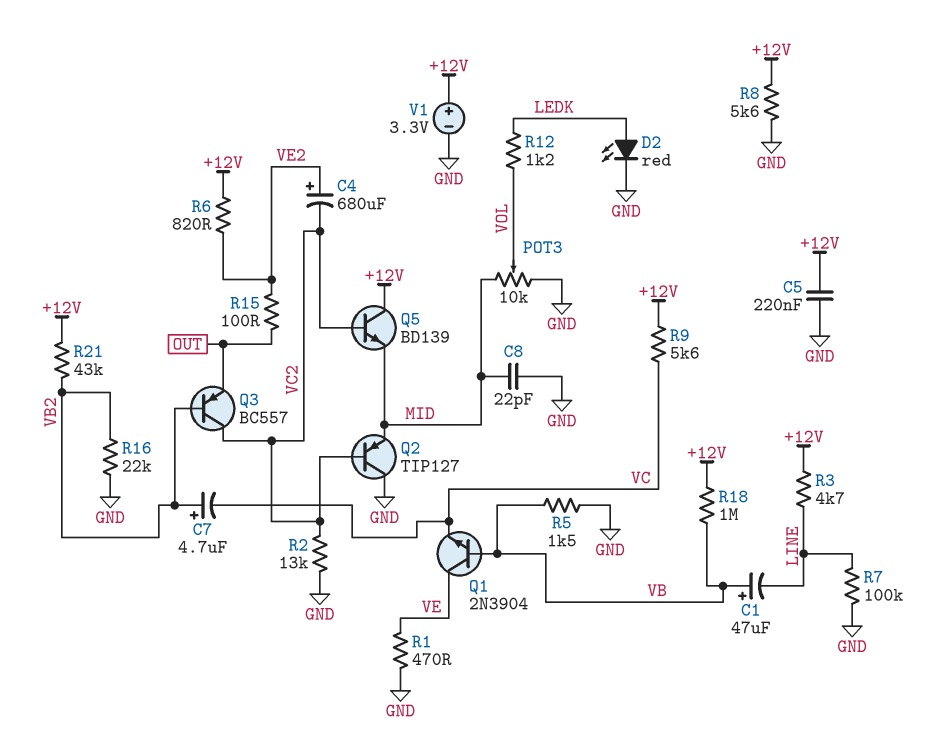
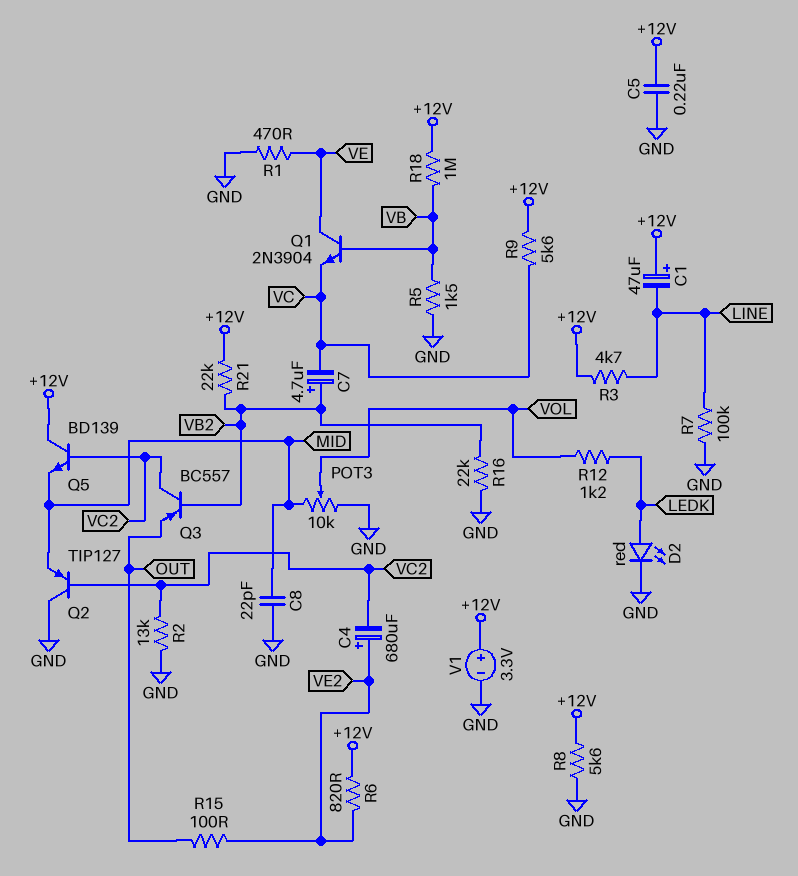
C1: 47uF (plus VB, minus LINE) -> 47uF (plus +12V, minus LINE)
R21: 43k (+12V, VB2) -> 22k (+12V, VB2)

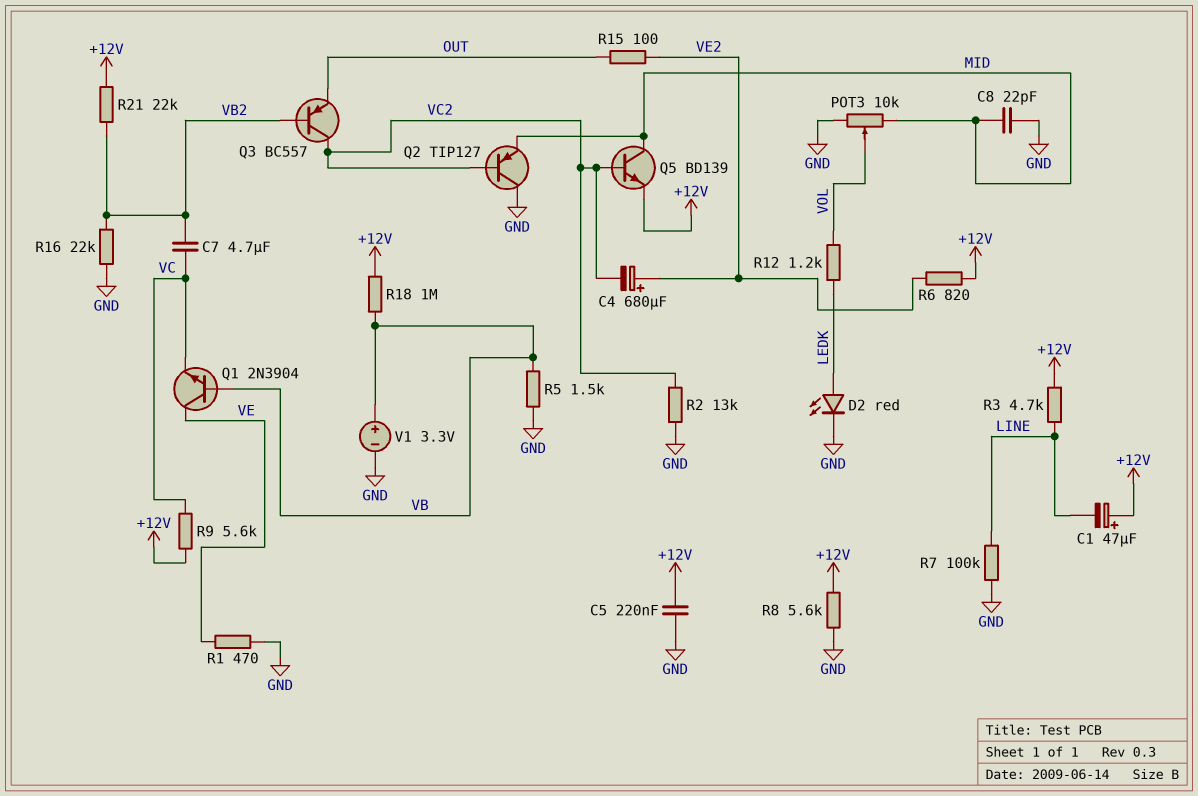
C7: 4.7uF (plus VB2, minus VC) -> 4.7uF (VB2, VC)
Q5: NPN BD139 (B VC2, C +12V, E MID) -> NPN BD139 (B VC2, C MID, E +12V)
V1: 3.3V (plus +12V, minus GND) -> 3.3V (plus VB, minus GND)

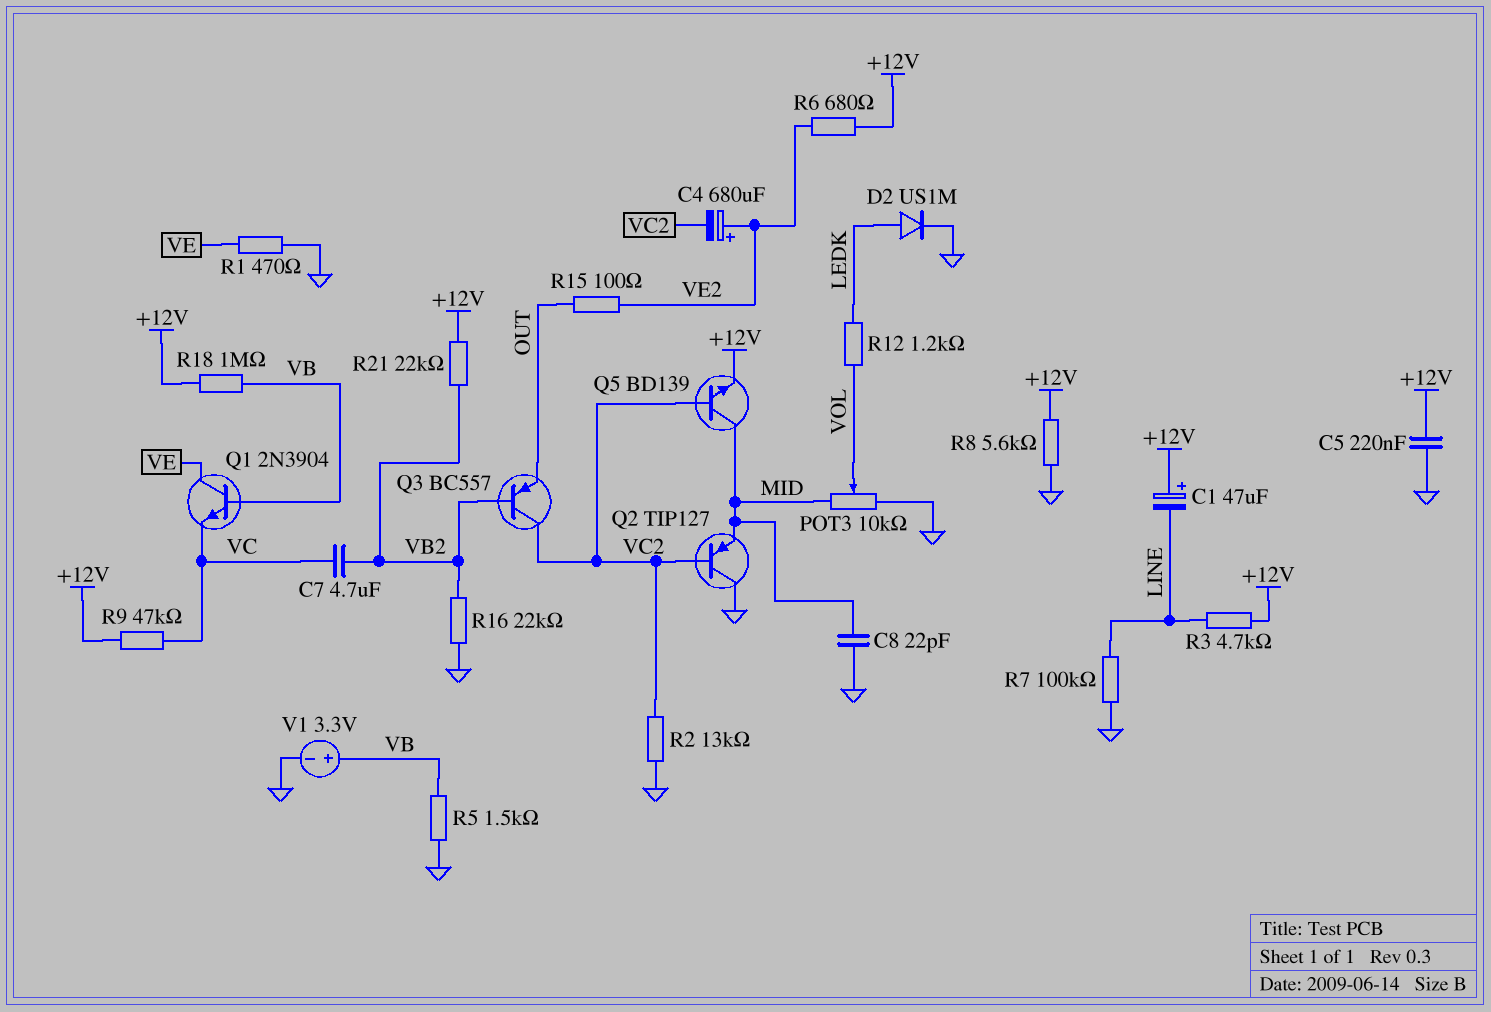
D2: LED red (A LEDK, K GND) -> diode US1M (A LEDK, K GND)
R6: 820 (+12V, VE2) -> 680 (+12V, VE2)
R9: 5.6k (+12V, VC) -> 47k (+12V, VC)

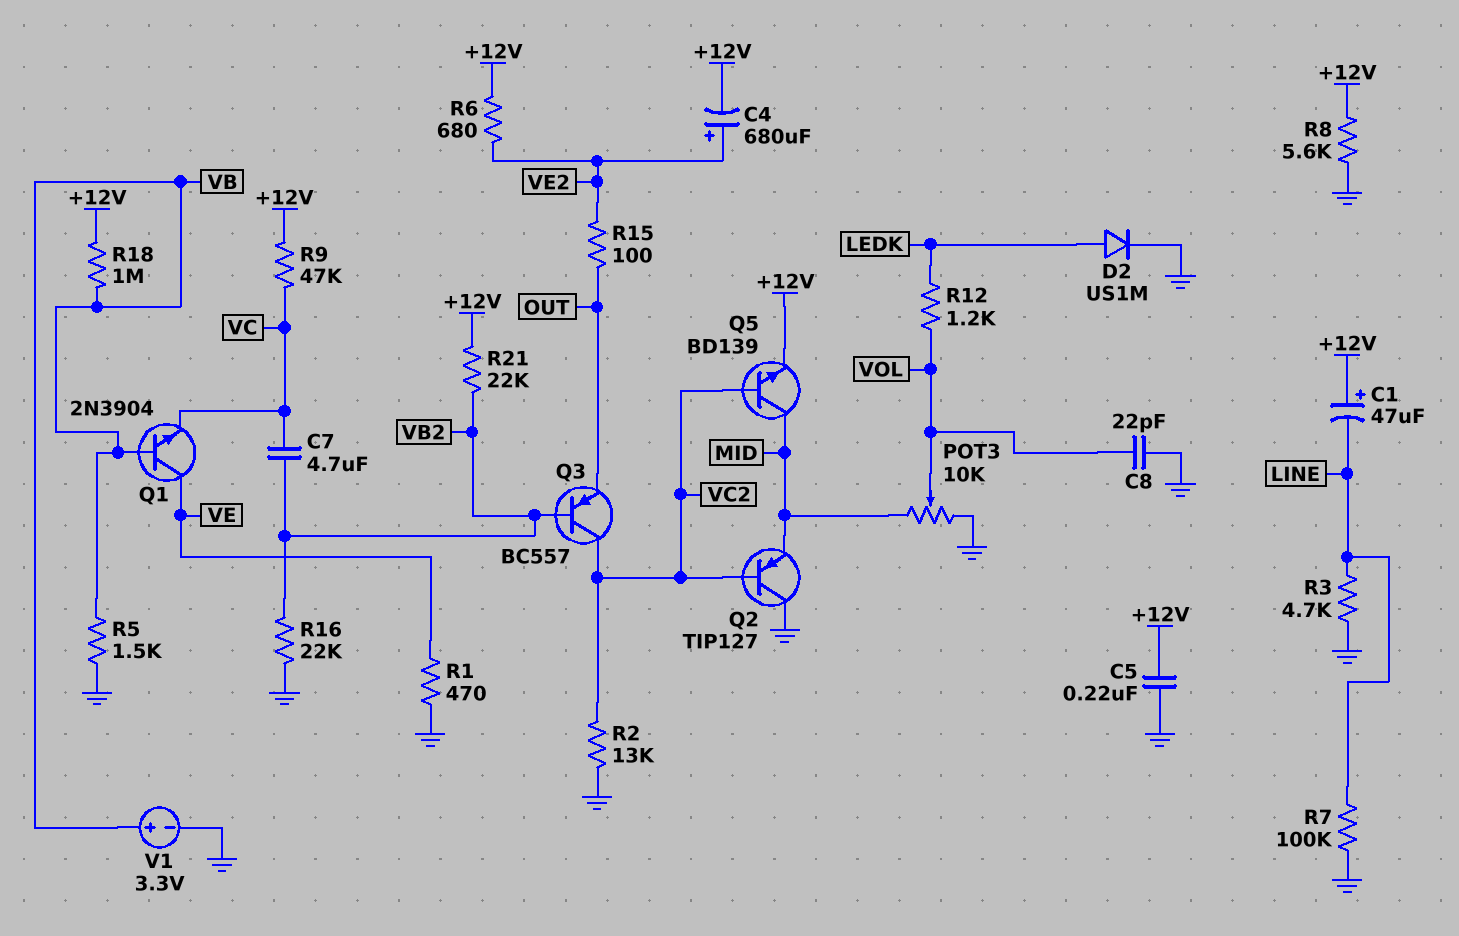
C4: 680uF (plus VE2, minus VC2) -> 680uF (plus VE2, minus +12V)
C8: 22pF (GND, MID) -> 22pF (GND, VOL)
R3: 4.7k (+12V, LINE) -> 4.7k (GND, LINE)

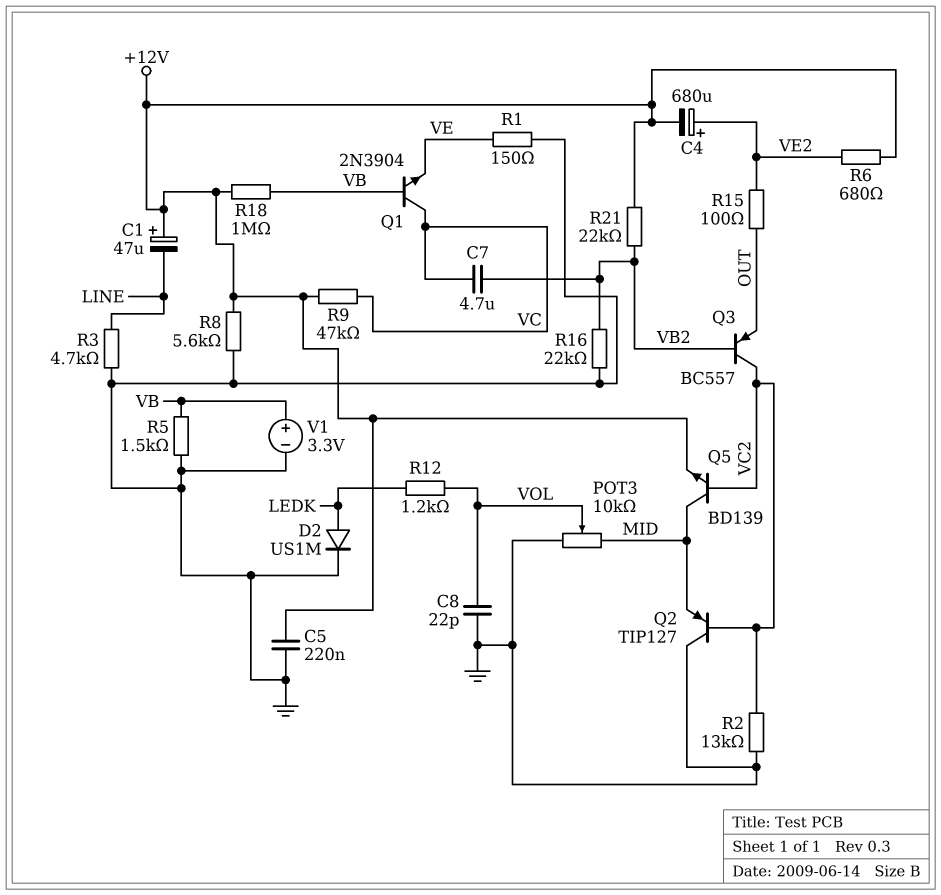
Q1: NPN 2N3904 (B VB, C VE, E VC) -> NPN 2N3904 (B VB, C VC, E VE)
R1: 470 (GND, VE) -> 150 (GND, VE)
R7: 100k (GND, LINE) -> none

